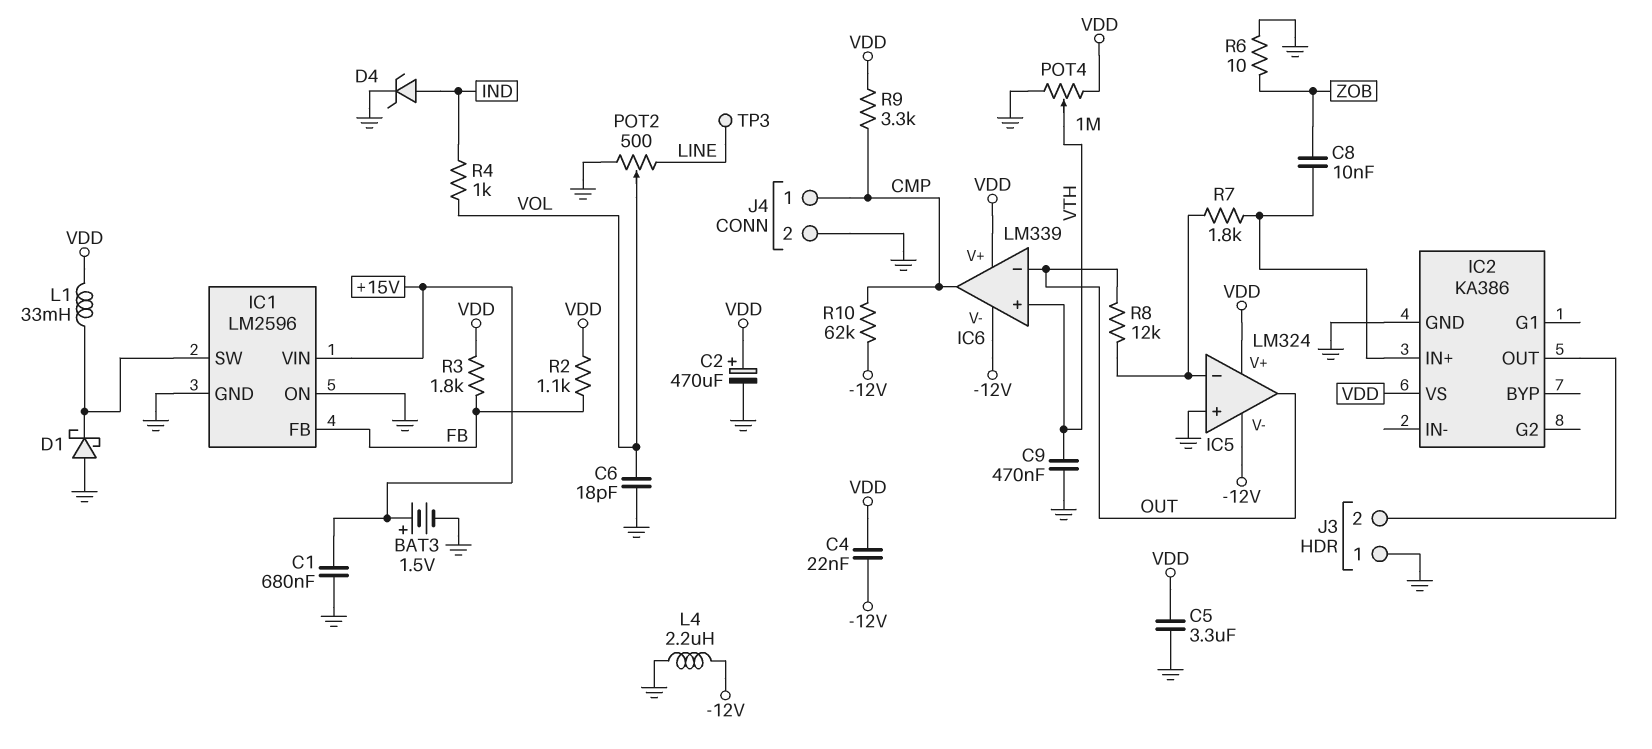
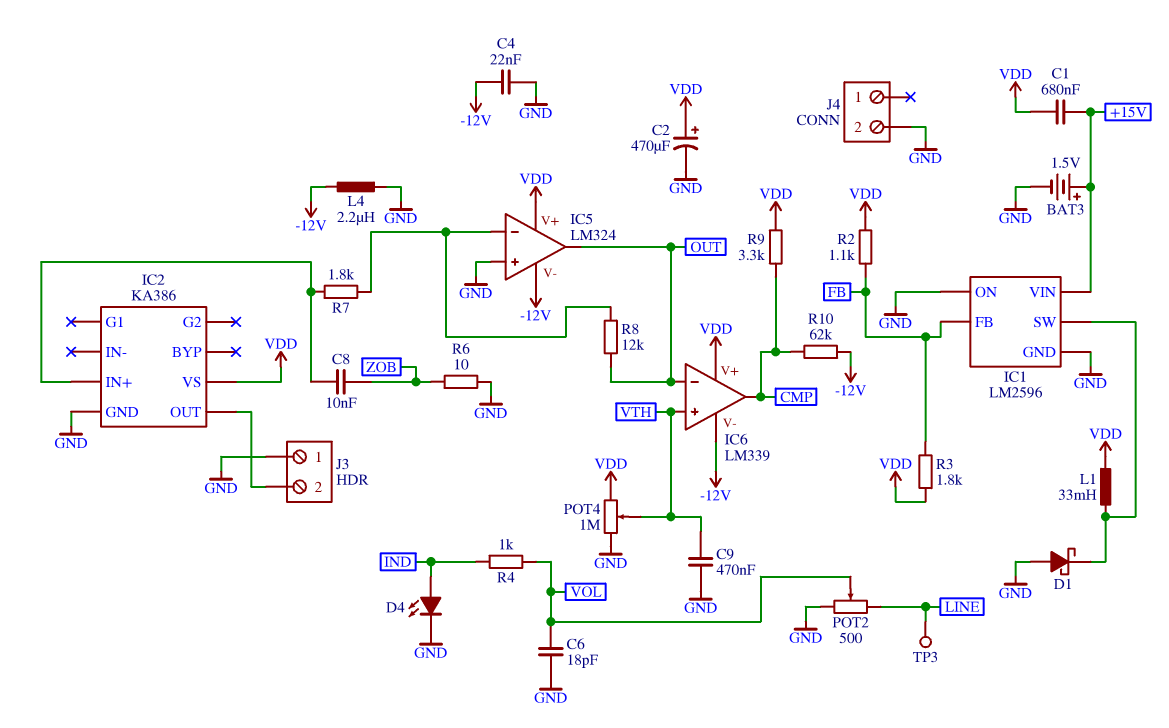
C1: 680nF (+15V, GND) -> 680nF (+15V, VDD)
C4: 22nF (-12V, VDD) -> 22nF (-12V, GND)
C5: 3.3uF (GND, VDD) -> none
D4: zener (A IND, K GND) -> LED (A IND, K GND)
J4 pin 1: CMP -> none

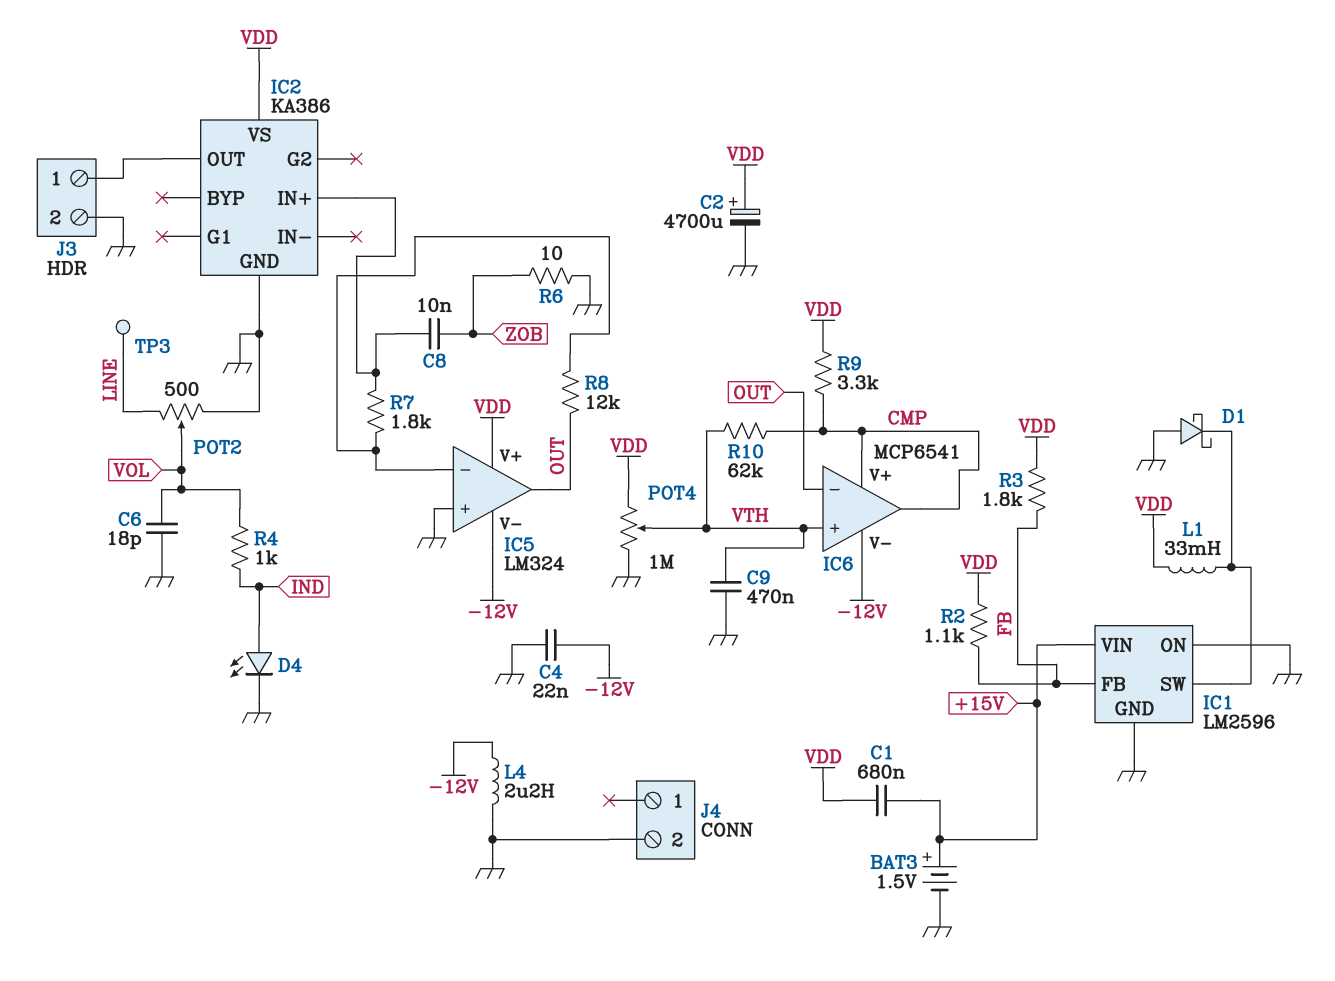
C2: 470uF (plus VDD, minus GND) -> 4700uF (plus VDD, minus GND)
IC6: LM339 -> MCP6541
IC6 pin V+: VDD -> CMP
J3 pin 1: GND -> IC2/OUT
J3 pin 2: IC2/OUT -> GND
R10: 62k (-12V, CMP) -> 62k (CMP, VTH)

